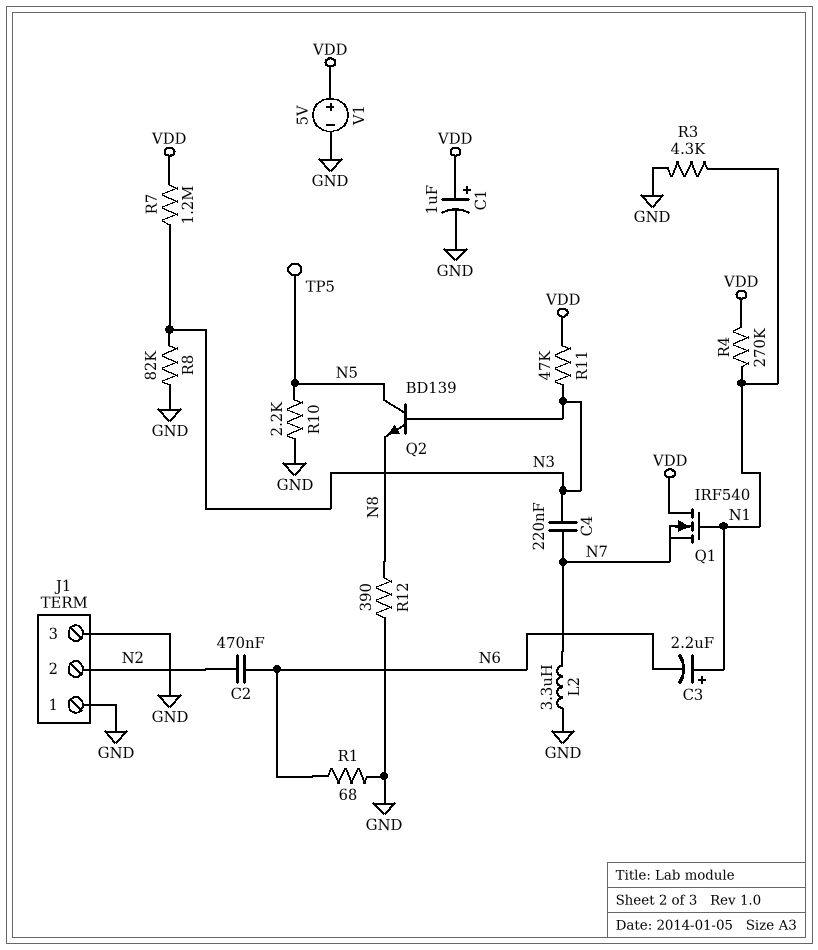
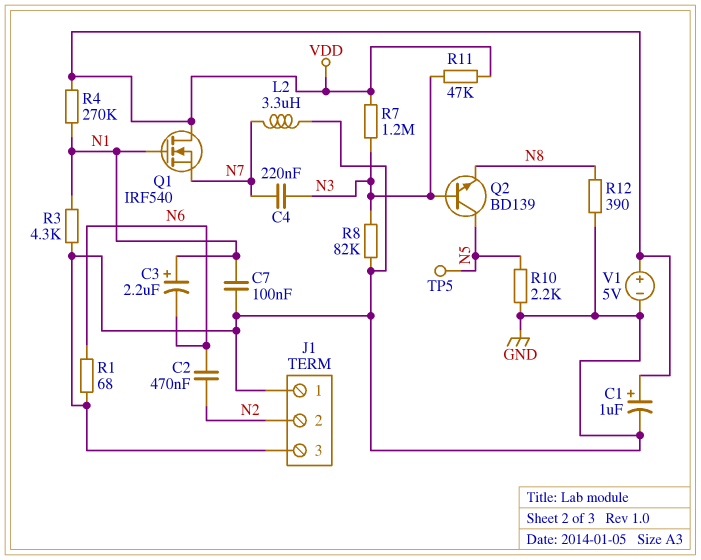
C7: none -> 100nF (GND, N1)

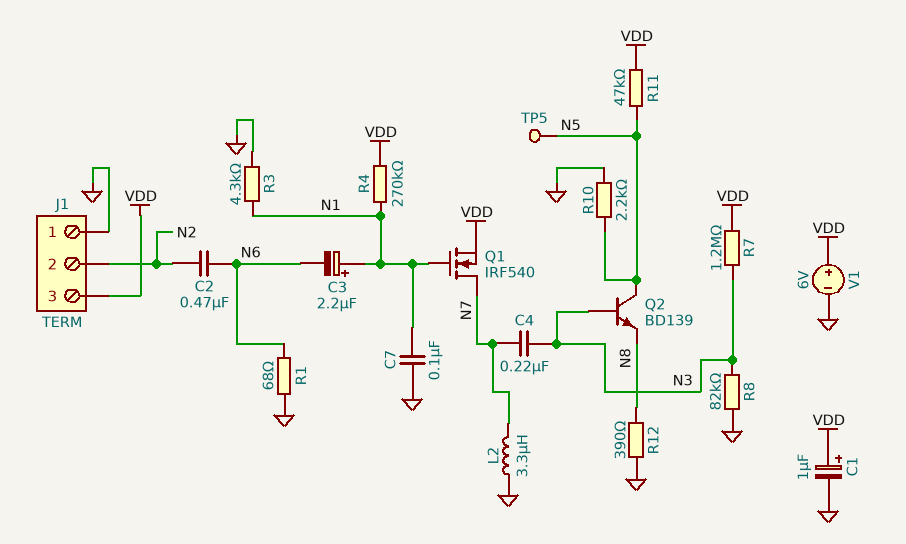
J1 pin 3: GND -> VDD
Q1: NMOS IRF540 (G N1, D VDD, S N7) -> NMOS IRF540 (G N1, D N7, S VDD)
R11: 47k (N3, VDD) -> 47k (N5, VDD)
V1: 5V (plus VDD, minus GND) -> 6V (plus VDD, minus GND)

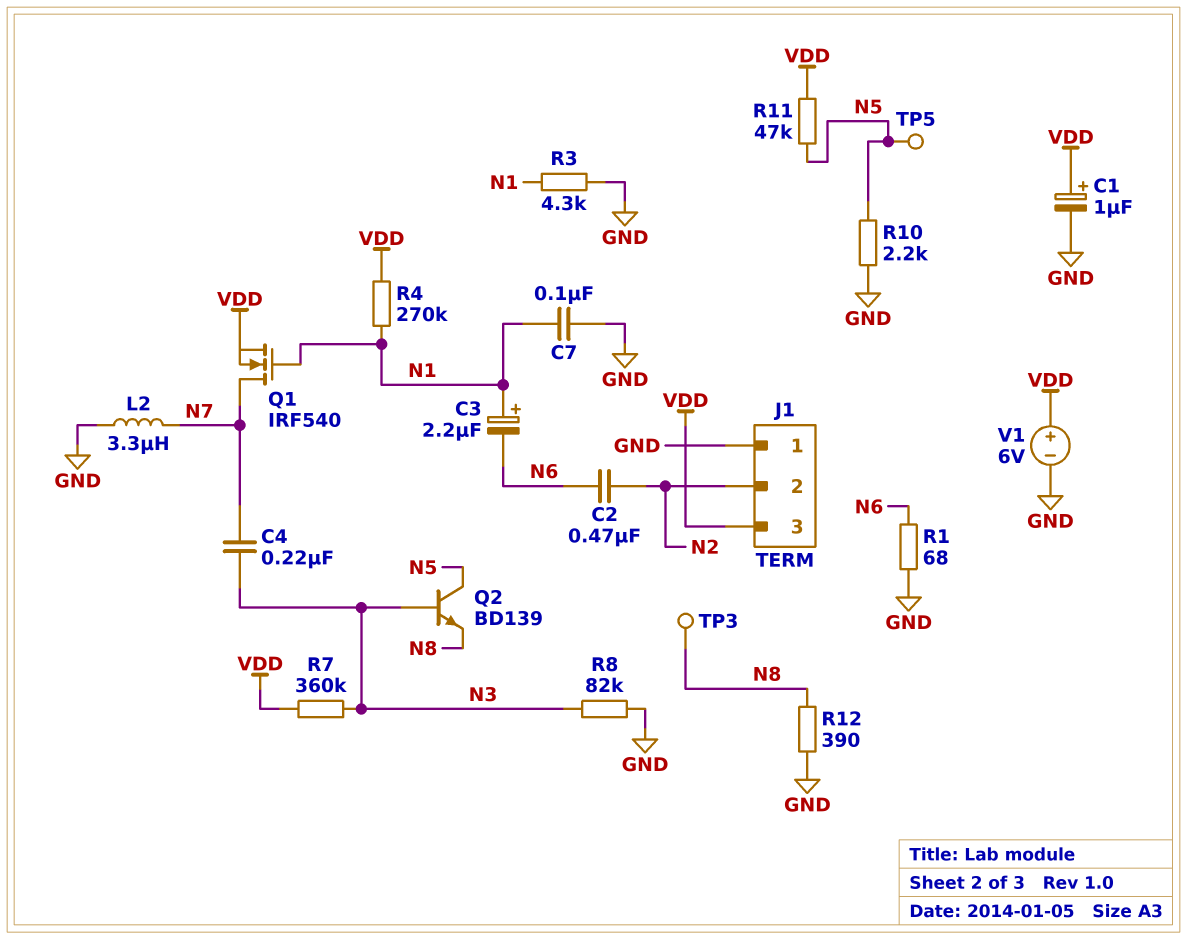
R7: 1.2M (N3, VDD) -> 360k (N3, VDD)
TP3: none -> test point (N8)

